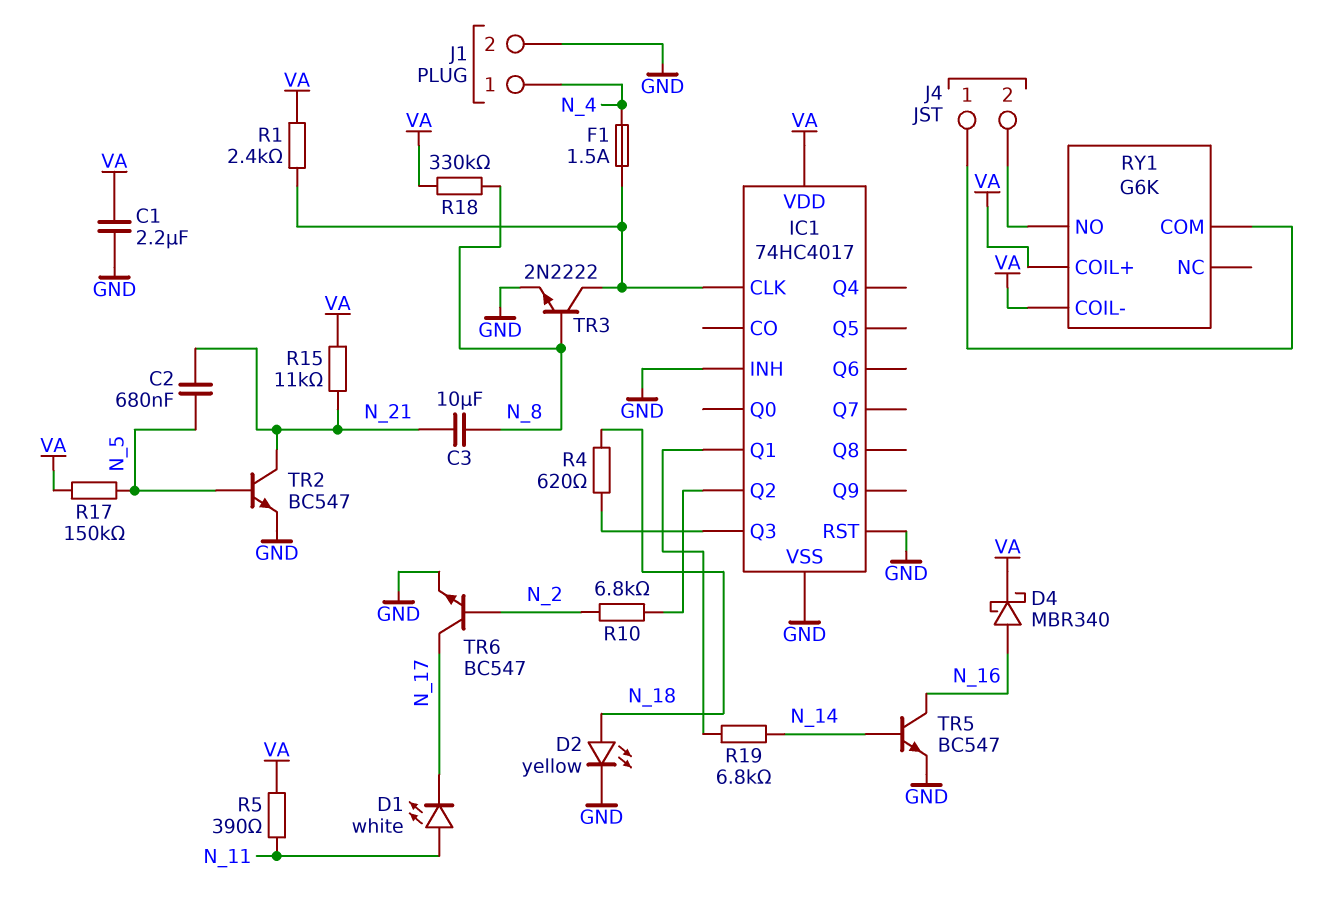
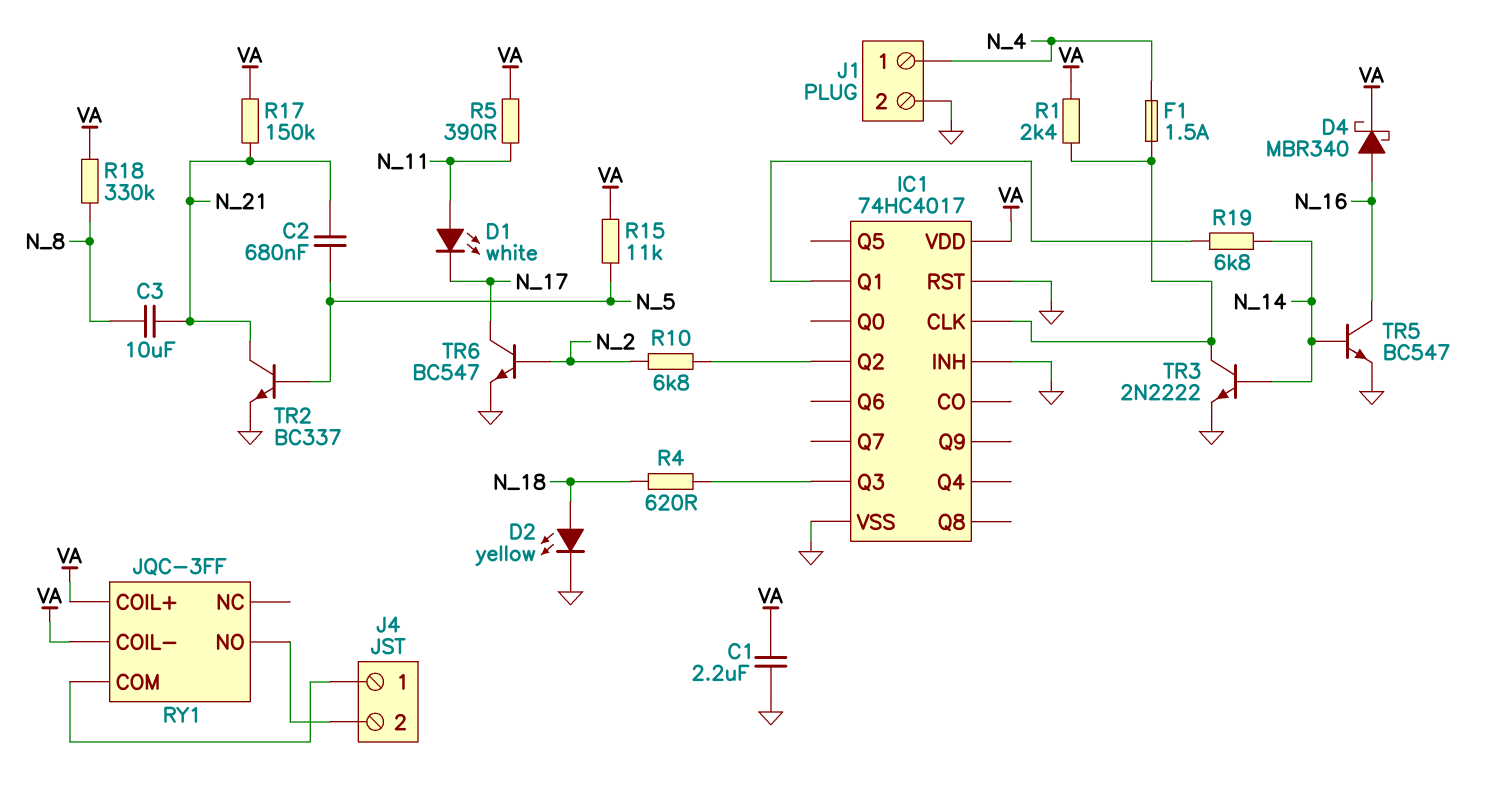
R15: 11k (N_21, VA) -> 11k (N_5, VA)
R17: 150k (N_5, VA) -> 150k (N_21, VA)
RY1: G6K -> JQC-3FF
TR2: NPN BC547 (B N_5, C N_21, E GND) -> NPN BC337 (B N_5, C N_21, E GND)
TR3: NPN 2N2222 (B N_8, C IC1/CLK, E GND) -> NPN 2N2222 (B N_14, C IC1/CLK, E GND)

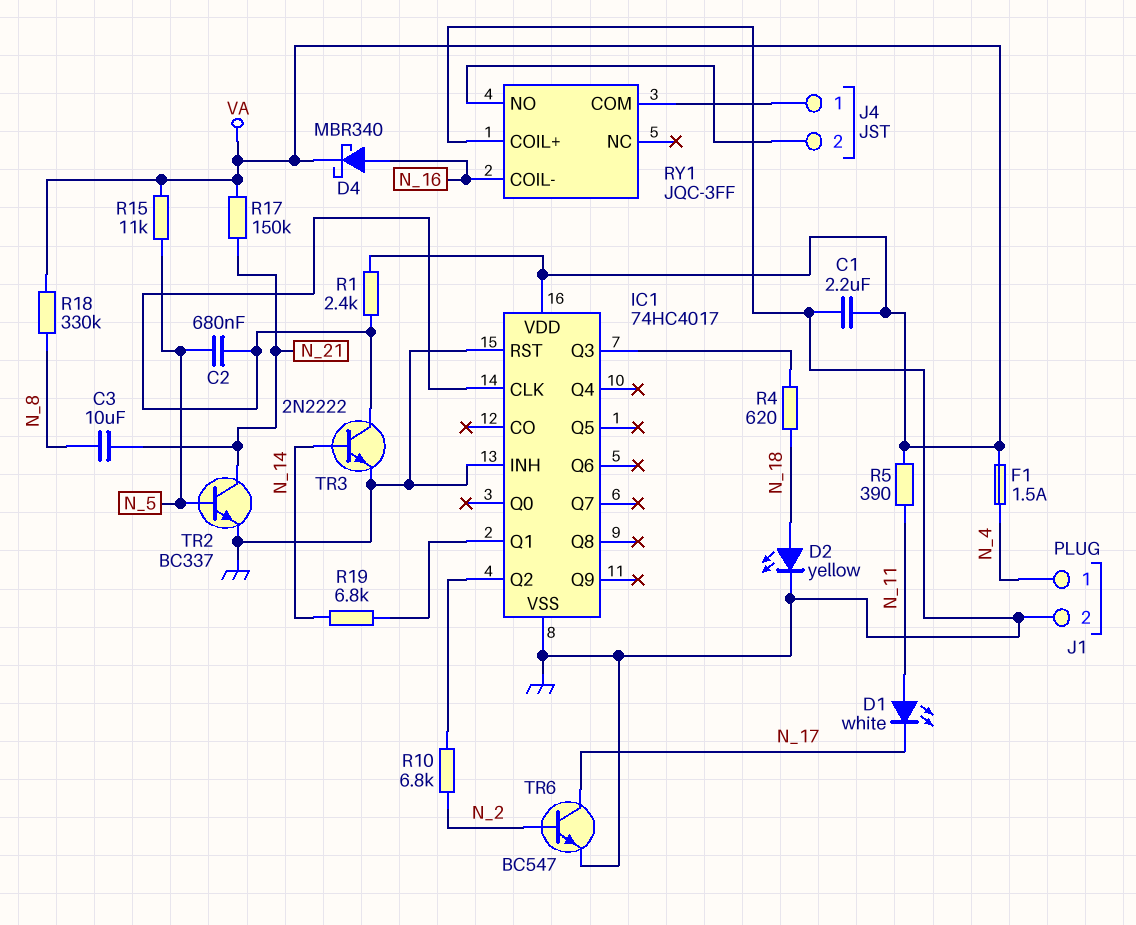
C2: 680nF (N_5, N_21) -> 680nF (IC1/CLK, N_5)
F1: 1.5A (IC1/CLK, N_4) -> 1.5A (N_4, VA)
RY1 pin COIL+: VA -> GND
RY1 pin COIL-: VA -> N_16
TR5: NPN BC547 (B N_14, C N_16, E GND) -> none

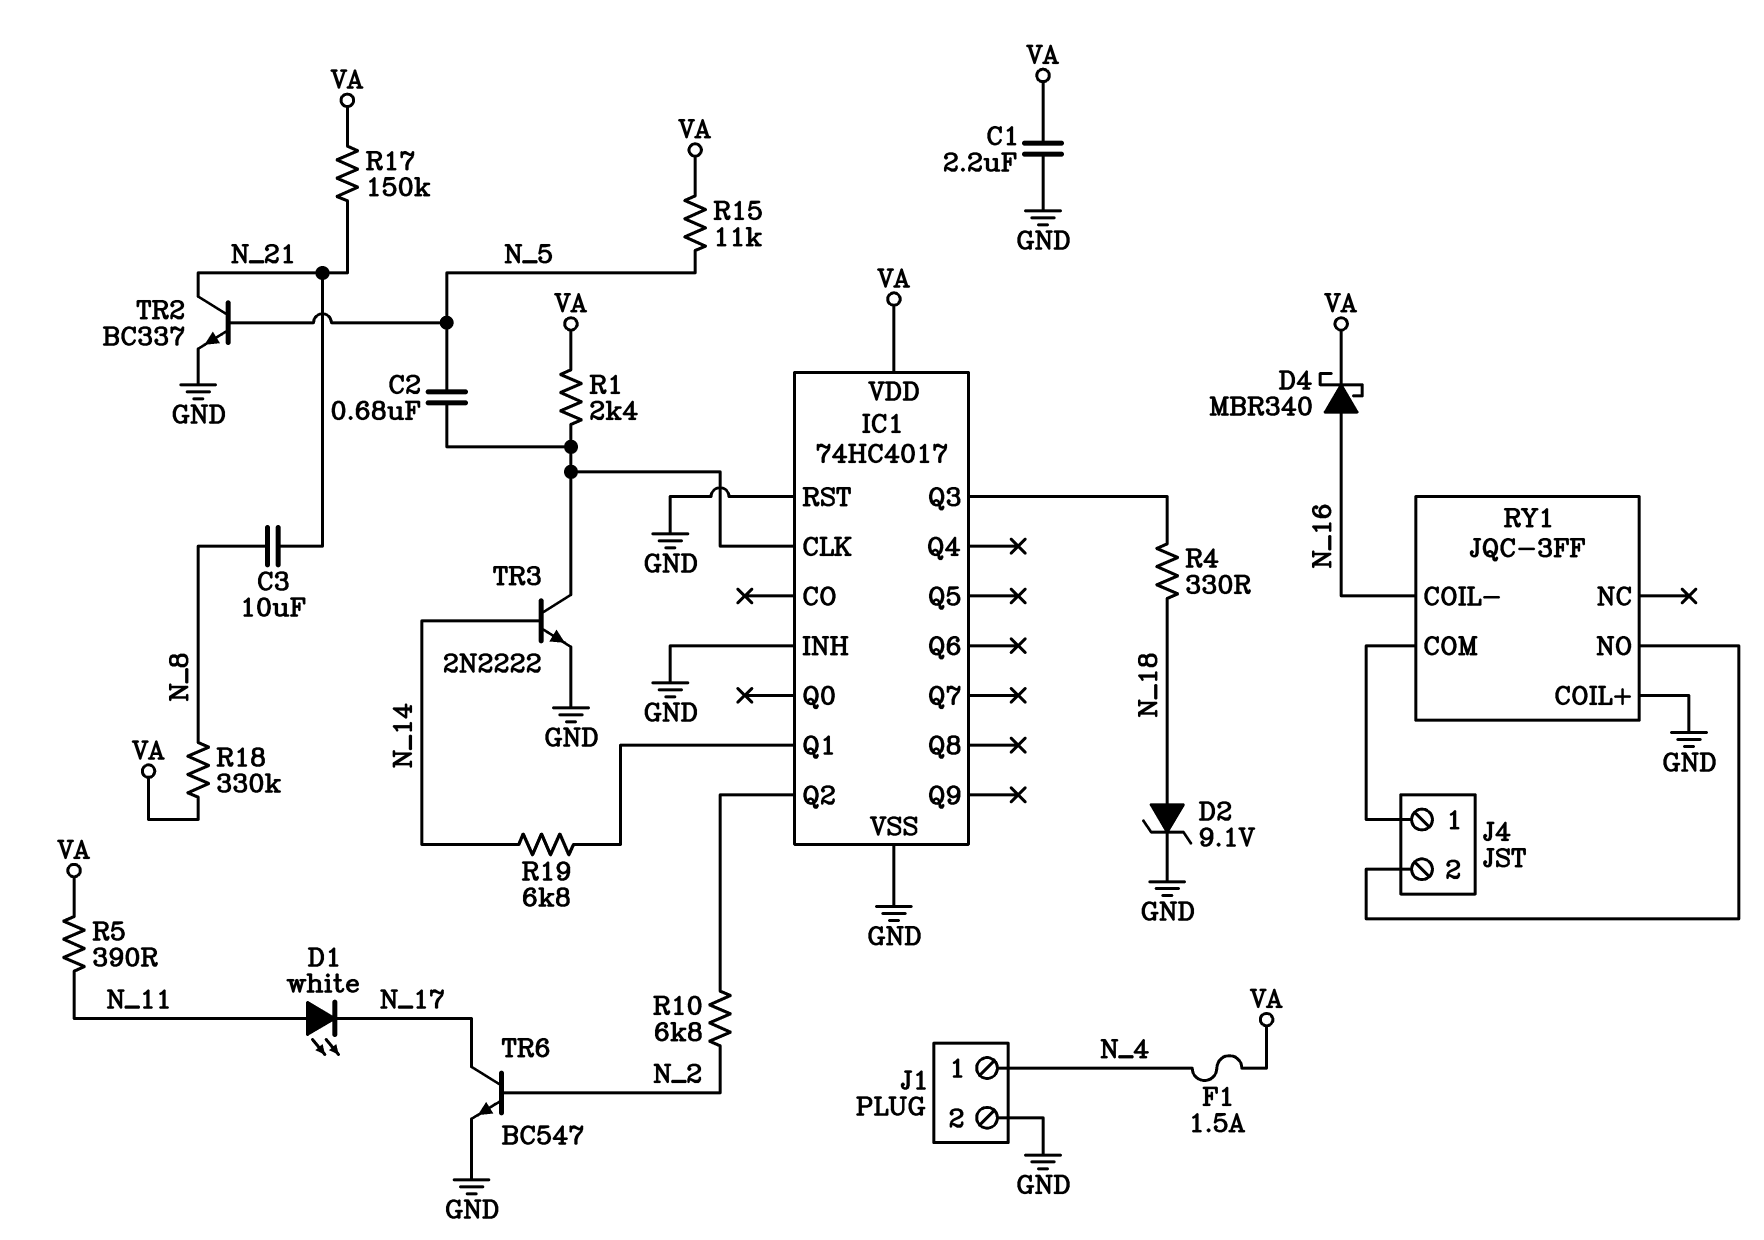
D2: LED yellow (A N_18, K GND) -> zener 9.1V (A N_18, K GND)
R4: 620 (IC1/Q3, N_18) -> 330 (IC1/Q3, N_18)

